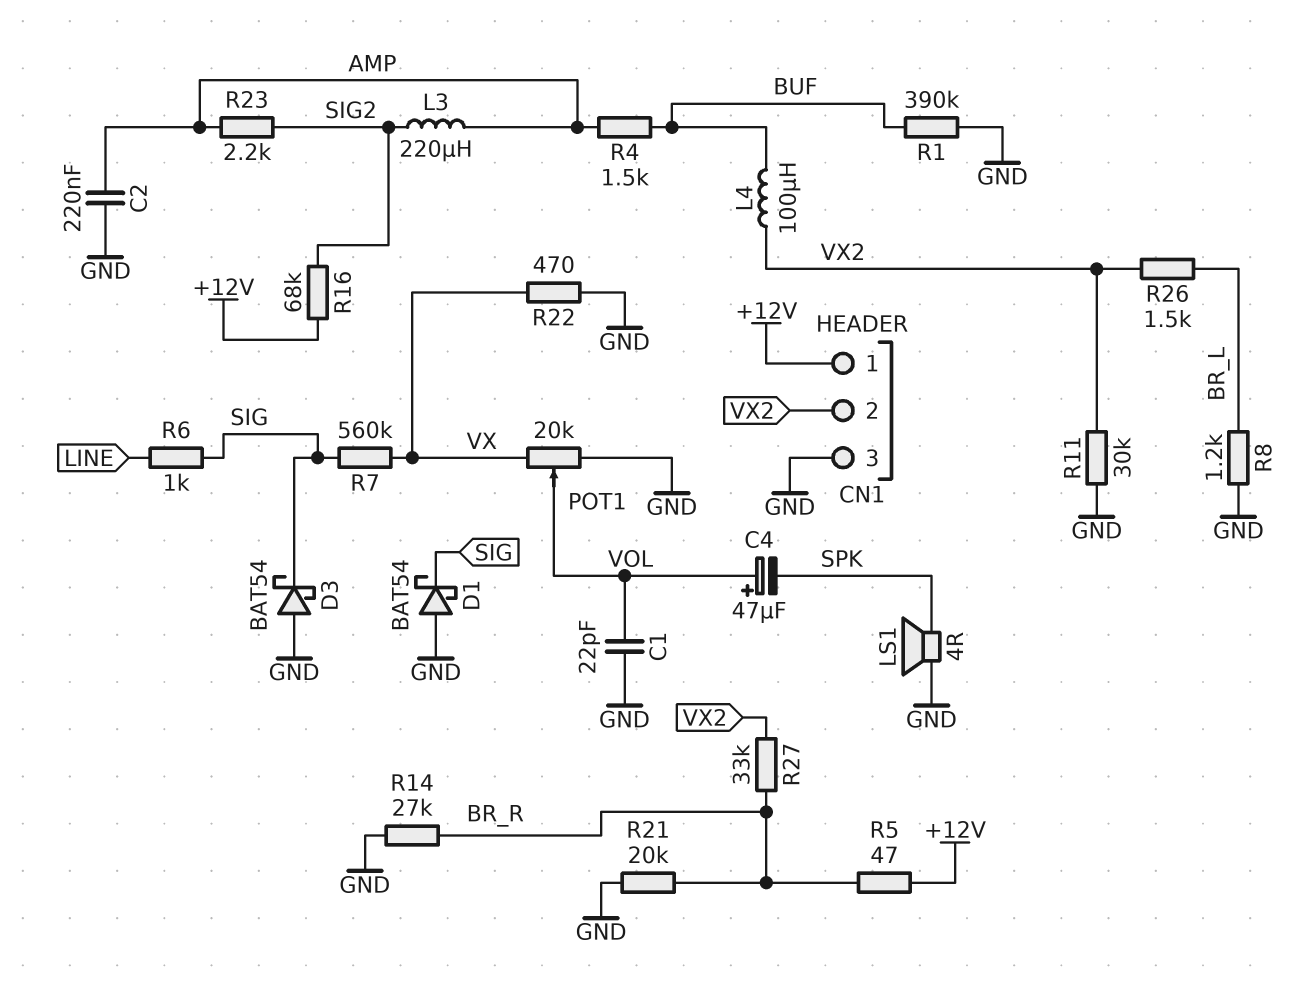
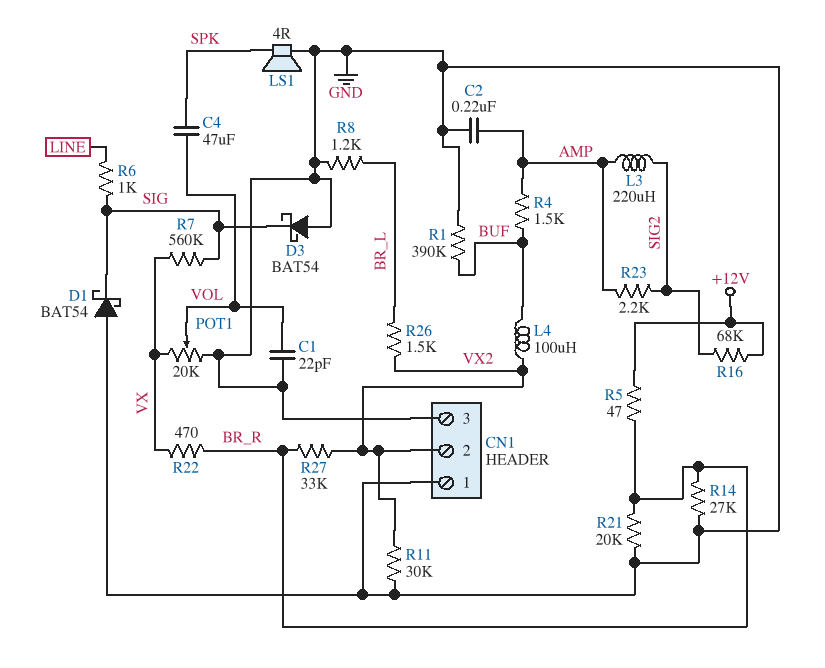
C4: 47uF (plus VOL, minus SPK) -> 47uF (SPK, VOL)
CN1 pin 1: +12V -> GND
R22: 470 (GND, VX) -> 470 (BR_R, VX)

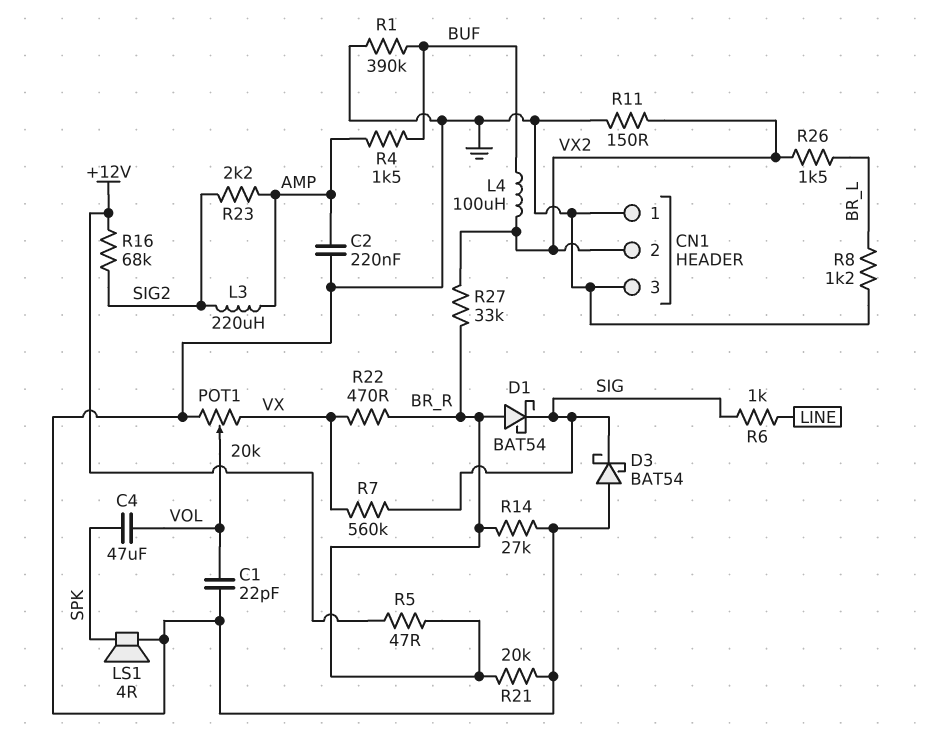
D1: schottky BAT54 (A GND, K SIG) -> schottky BAT54 (A BR_R, K SIG)
R11: 30k (GND, VX2) -> 150 (GND, VX2)

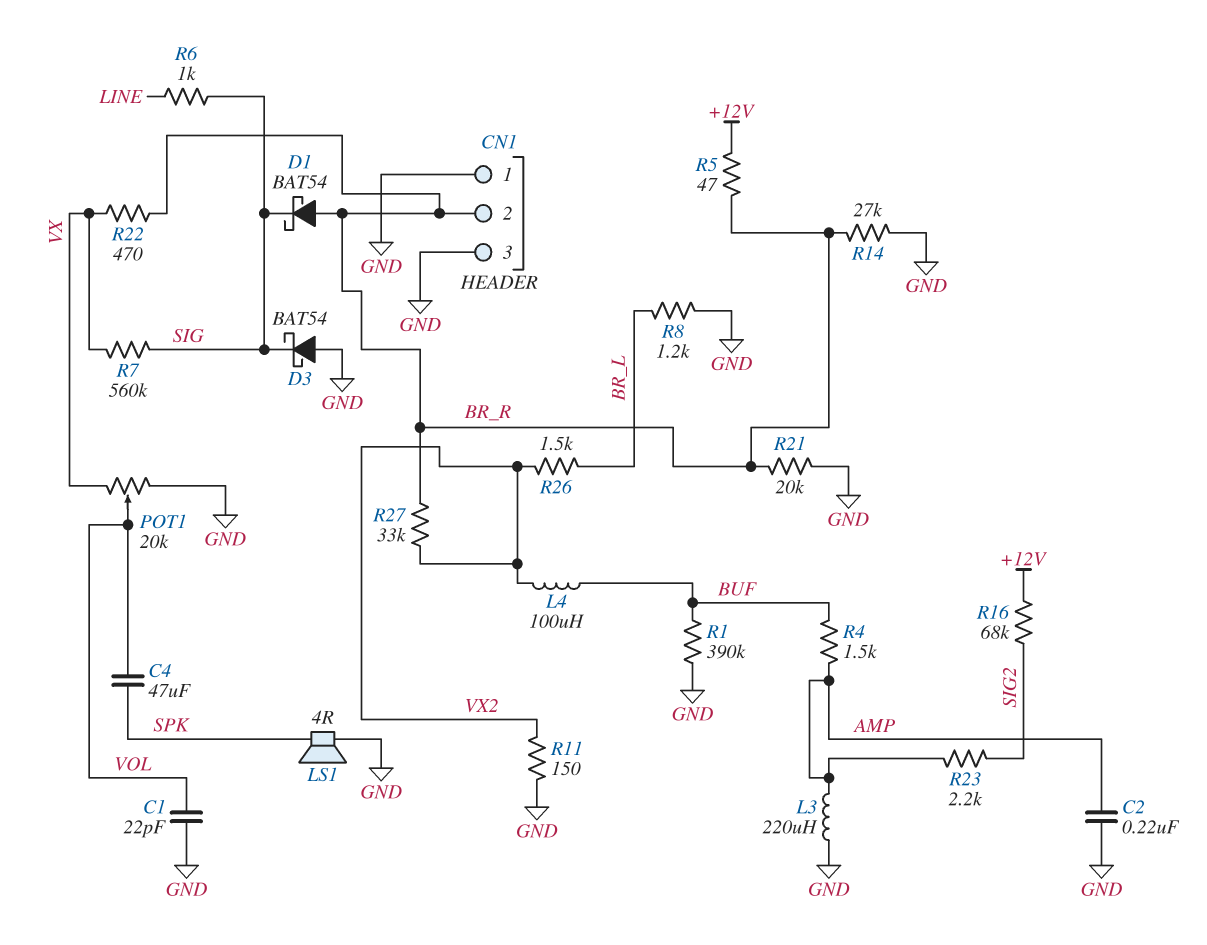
CN1 pin 2: VX2 -> BR_R
L3: 220uH (AMP, SIG2) -> 220uH (AMP, GND)

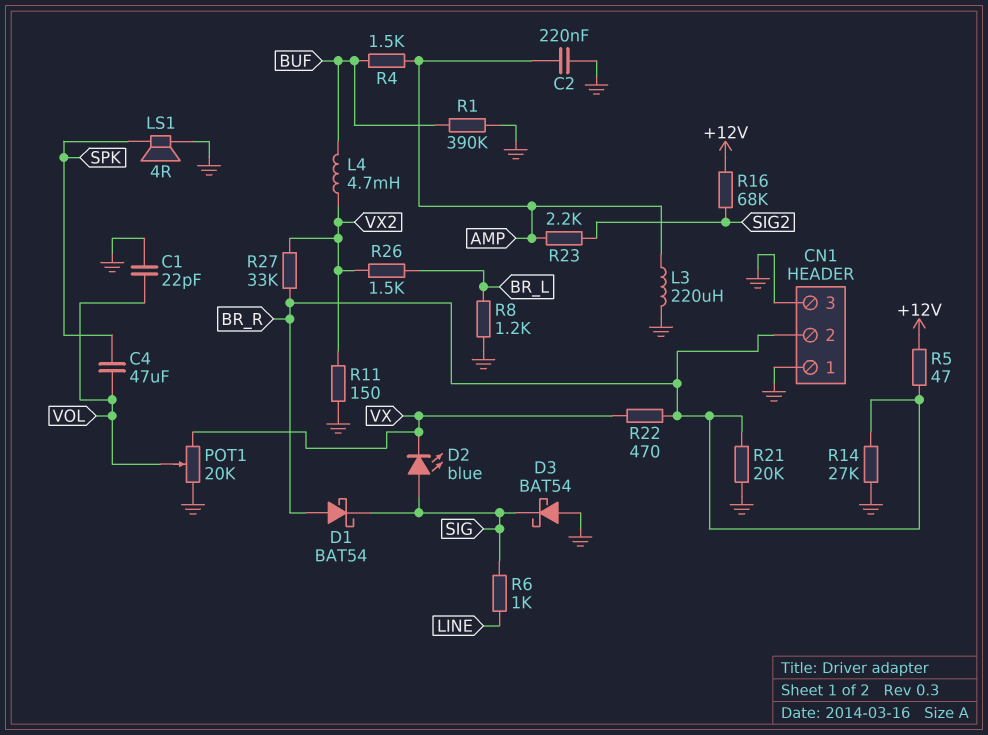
D2: none -> LED blue (A SIG, K VX)
L4: 100uH (BUF, VX2) -> 4.7mH (BUF, VX2)
R7: 560k (SIG, VX) -> none

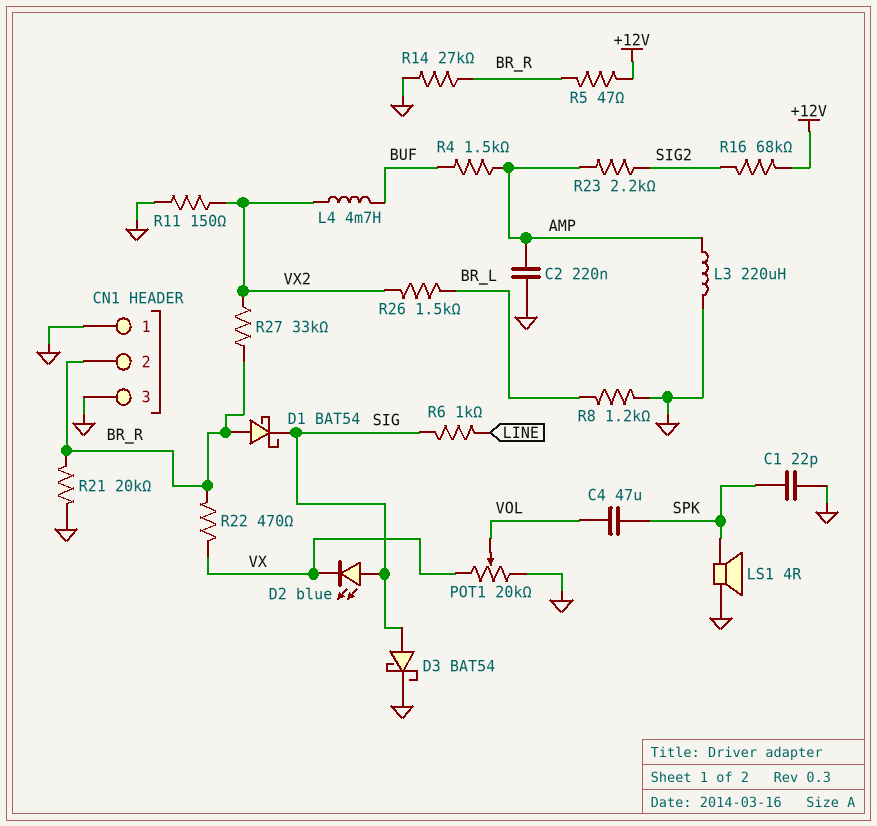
C1: 22pF (GND, VOL) -> 22pF (GND, SPK)
D3: schottky BAT54 (A GND, K SIG) -> schottky BAT54 (A SIG, K GND)
R1: 390k (BUF, GND) -> none

